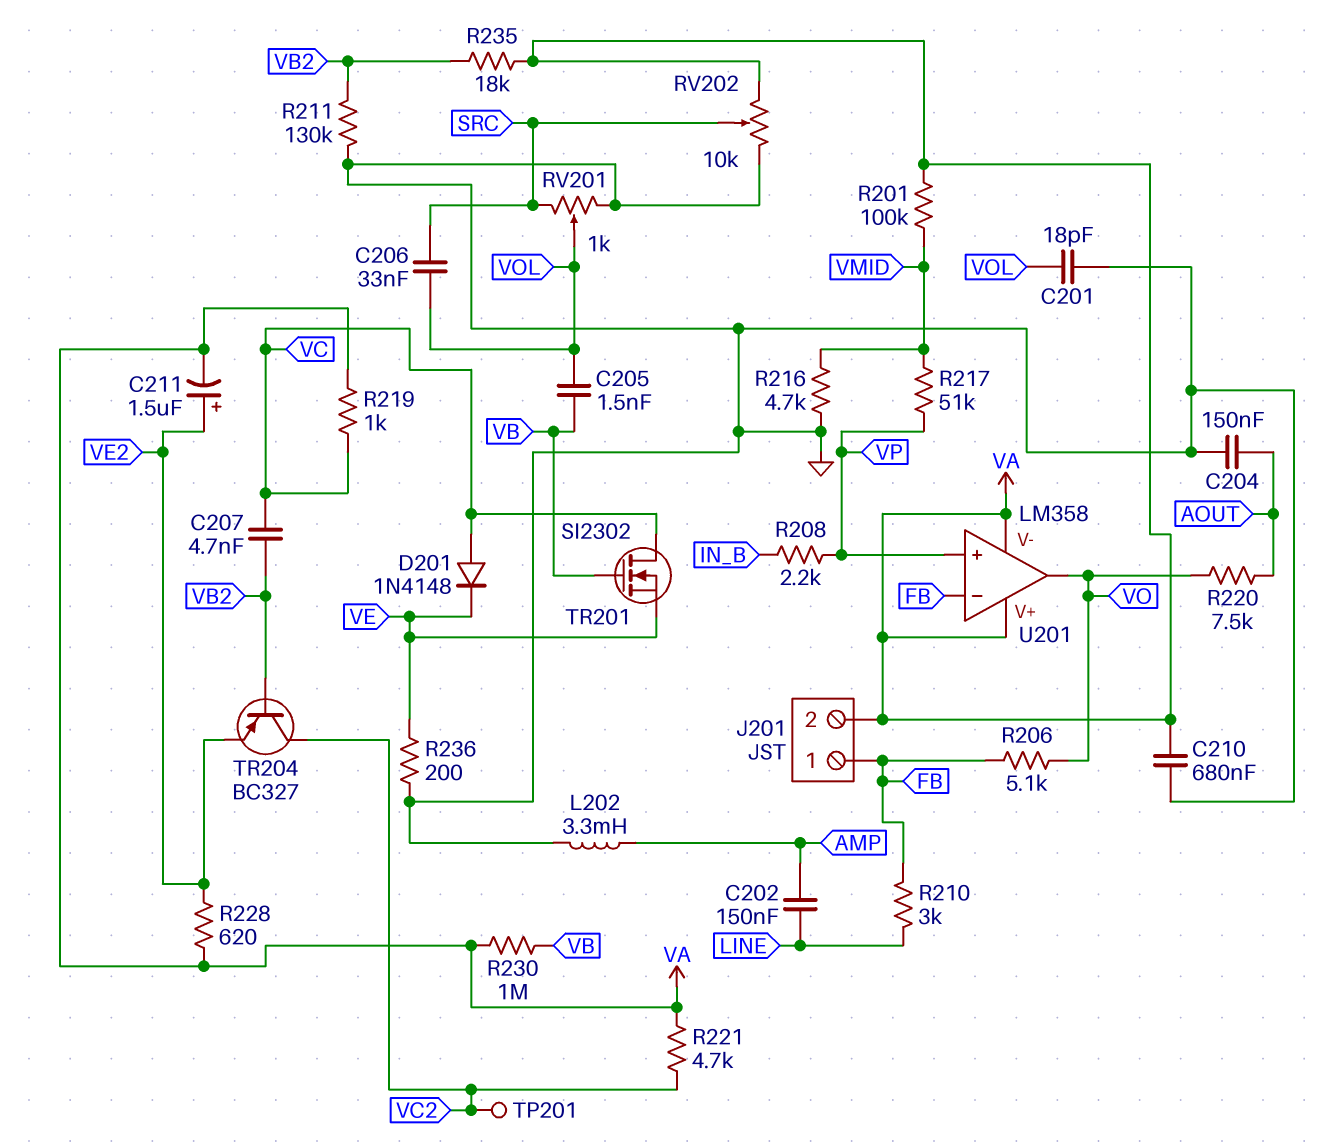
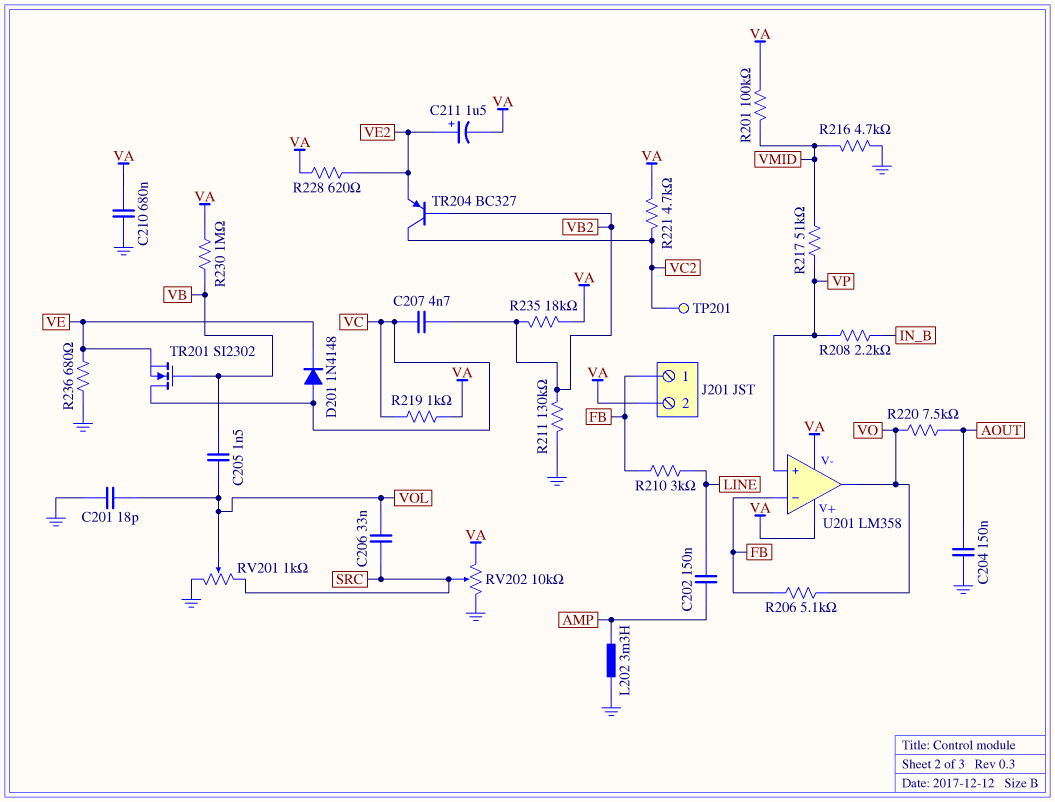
R236: 200 (GND, VE) -> 680 (GND, VE)

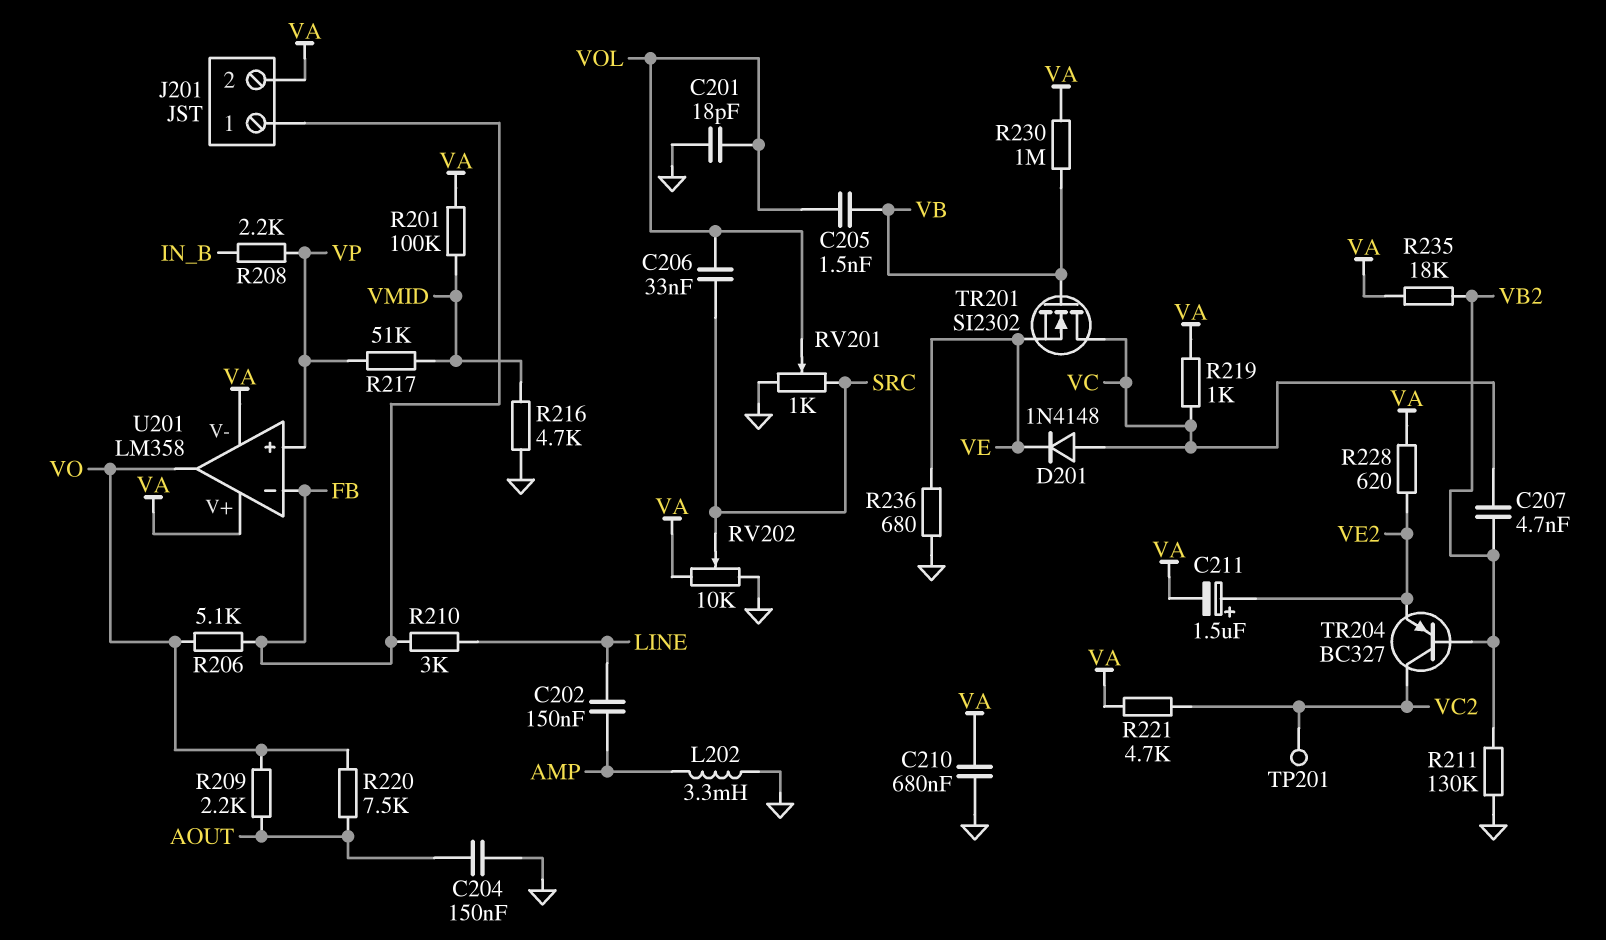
R209: none -> 2.2k (AOUT, VO)

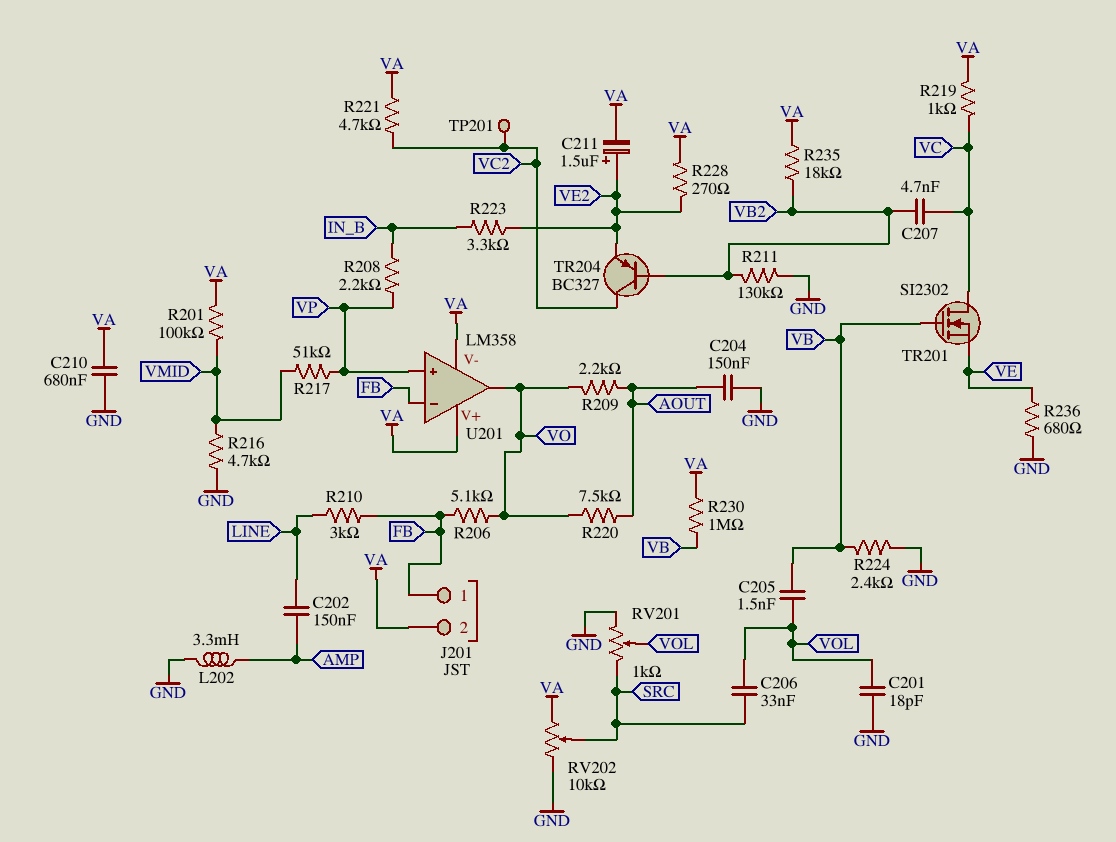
D201: diode 1N4148 (A VC, K VE) -> none
R223: none -> 3.3k (IN_B, VE2)
R224: none -> 2.4k (GND, VB)
R228: 620 (VA, VE2) -> 270 (VA, VE2)

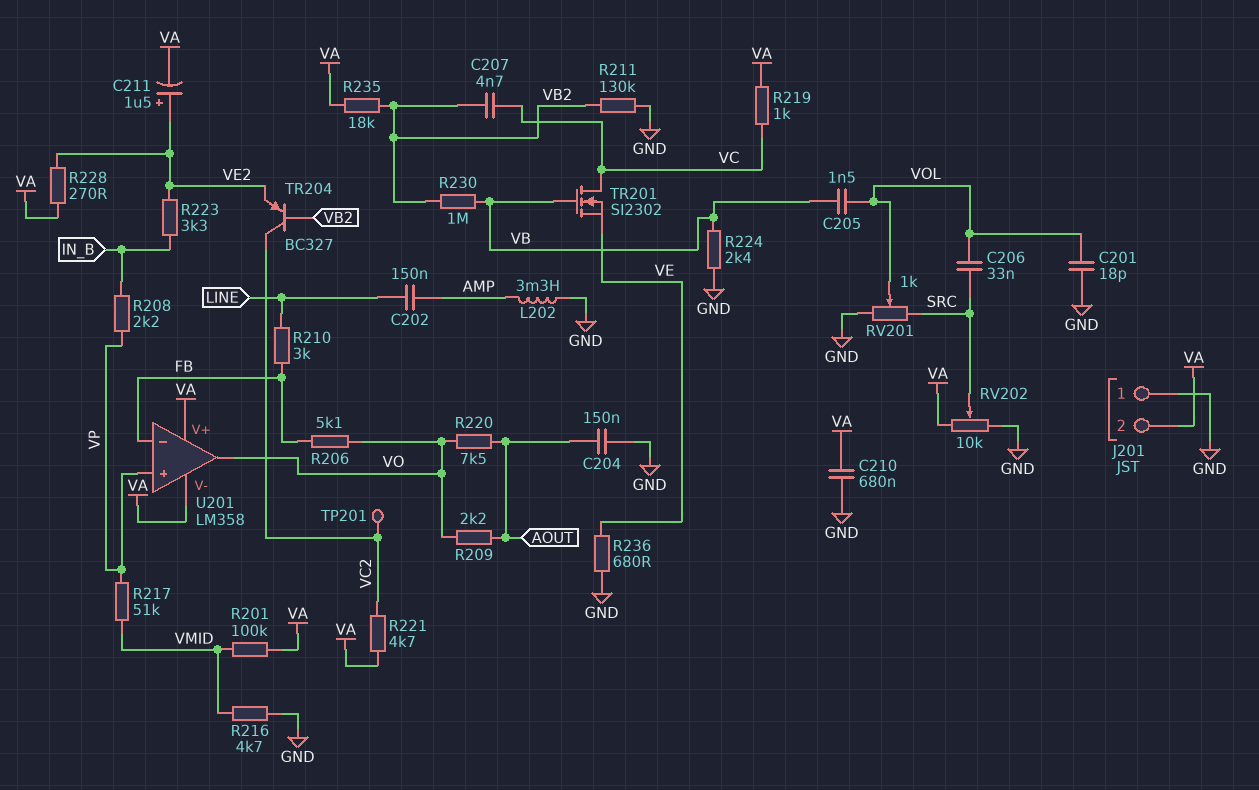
J201 pin 1: FB -> GND
R230: 1M (VA, VB) -> 1M (VB, VB2)

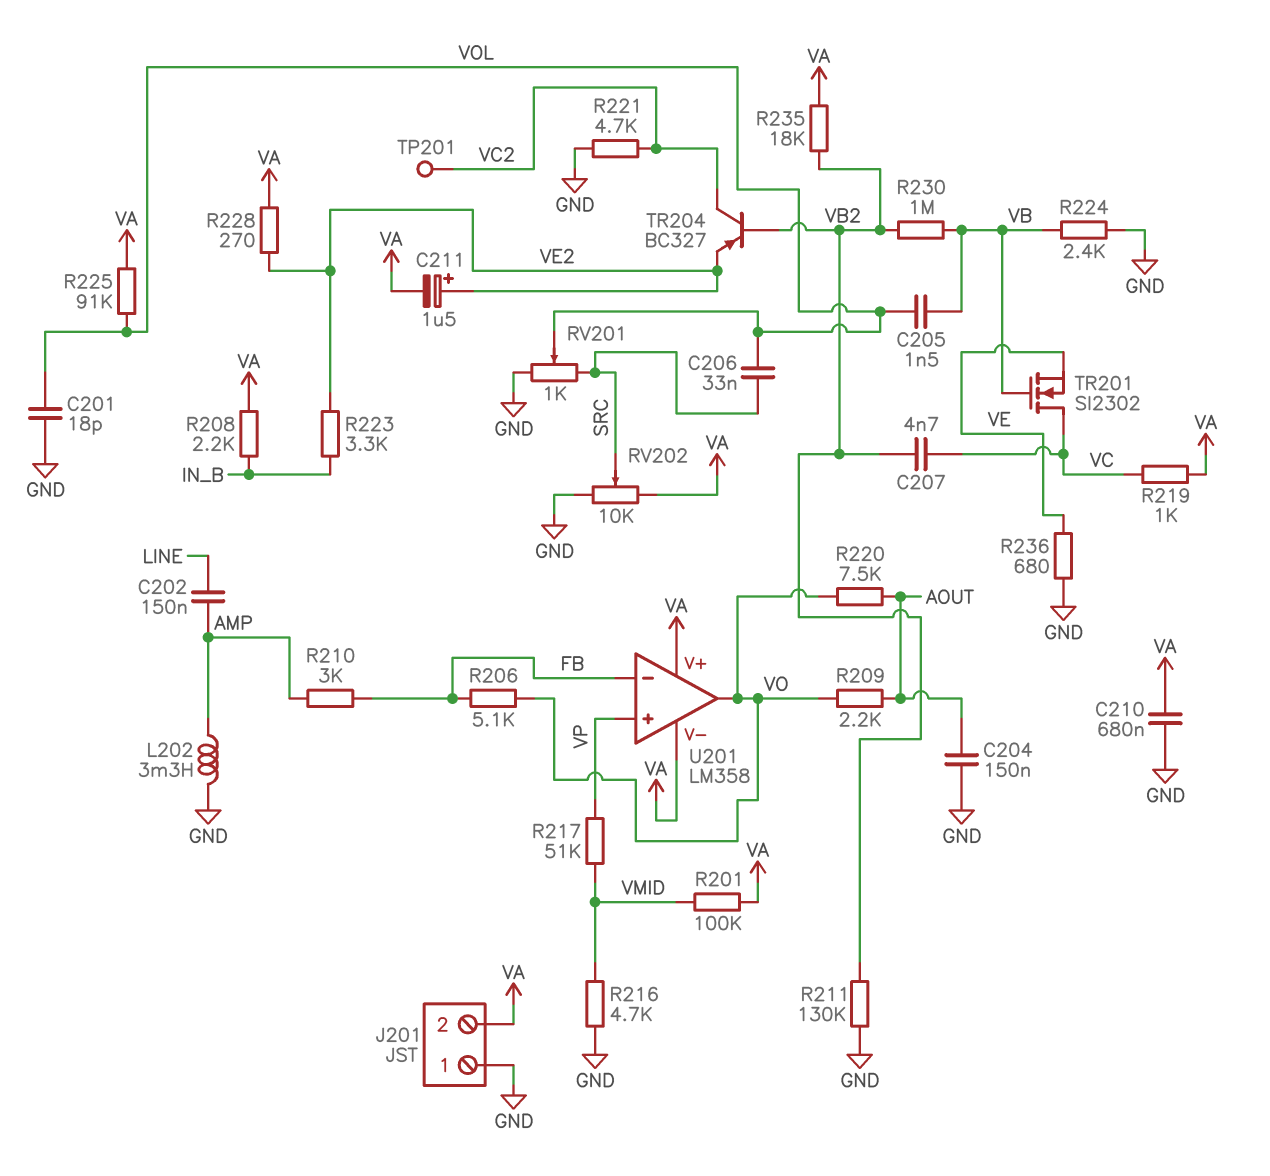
R208: 2.2k (IN_B, VP) -> 2.2k (IN_B, VA)
R210: 3k (FB, LINE) -> 3k (AMP, FB)
R221: 4.7k (VA, VC2) -> 4.7k (GND, VC2)
R225: none -> 91k (VA, VOL)

